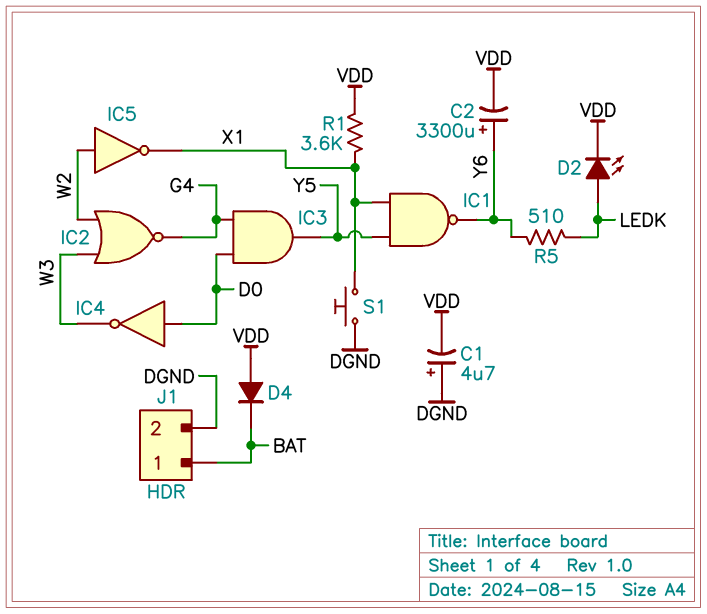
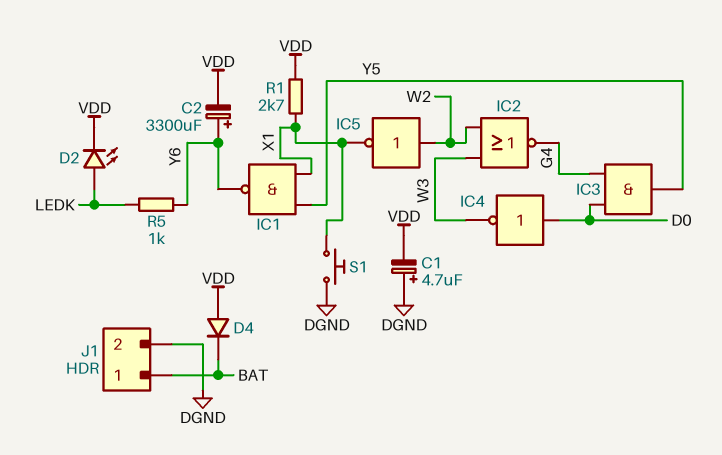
R1: 3.6k (VDD, X1) -> 2.7k (VDD, X1)
R5: 510 (LEDK, Y6) -> 1k (LEDK, Y6)

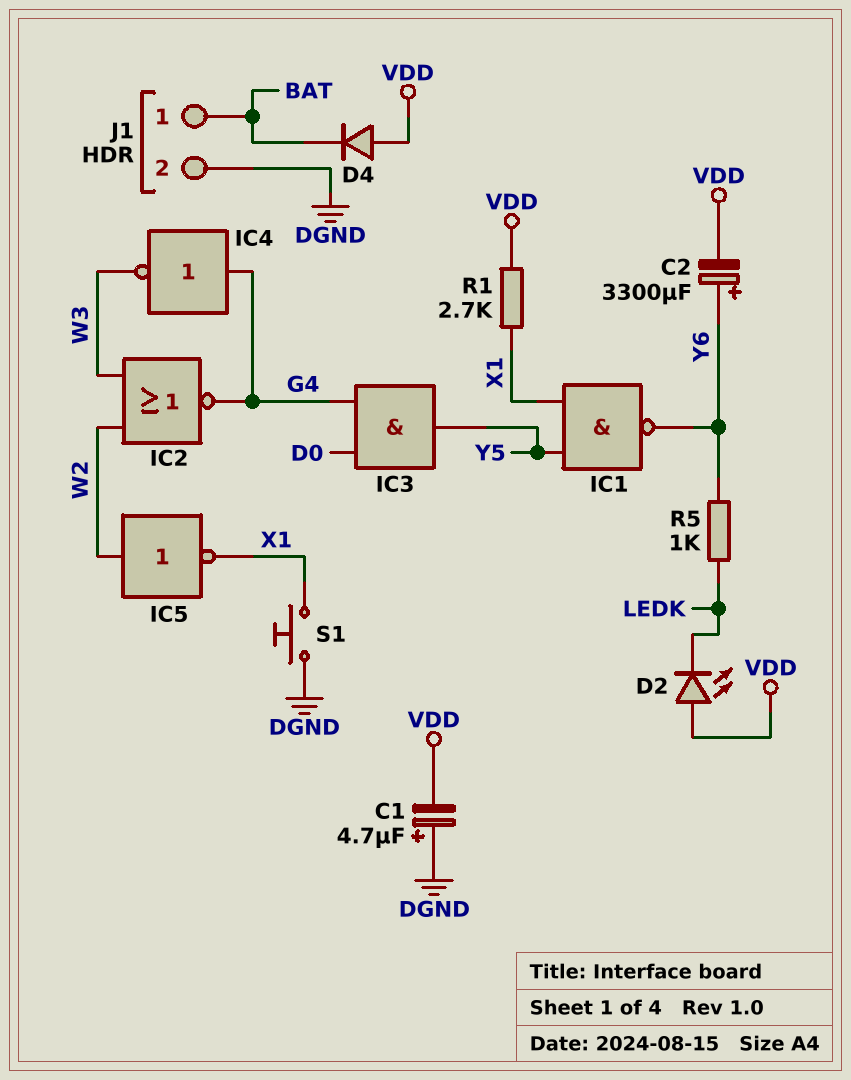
D2: LED (A LEDK, K VDD) -> LED (A VDD, K LEDK)
IC4: NOT (in D0, out W3) -> NOT (in G4, out W3)

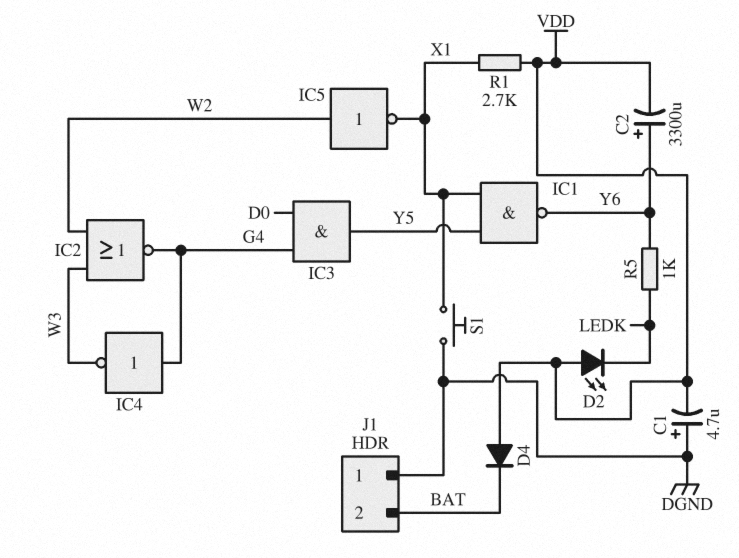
J1 pin 1: BAT -> DGND
J1 pin 2: DGND -> BAT

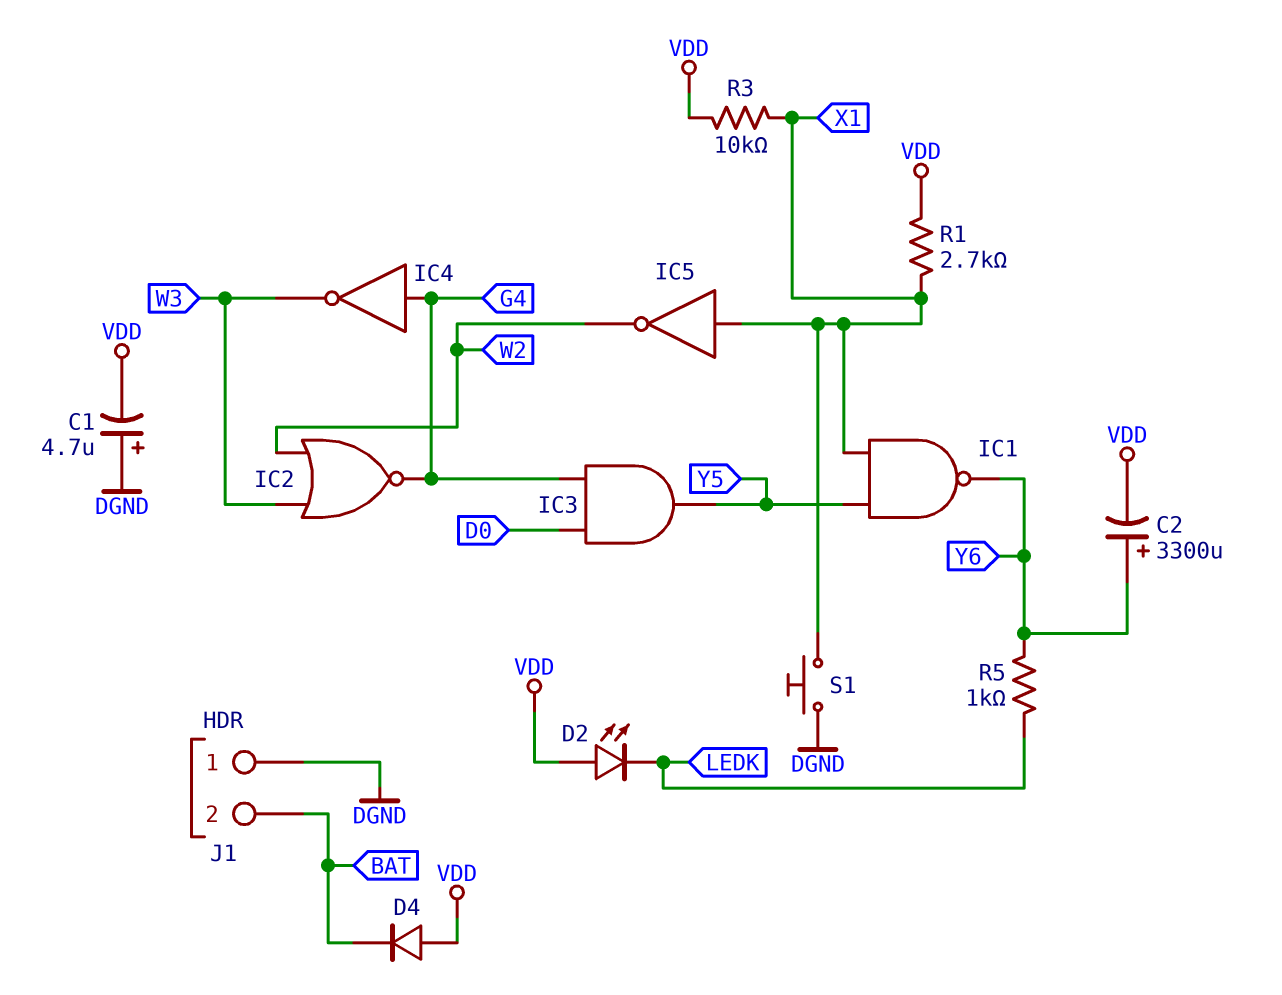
IC5: NOT (in W2, out X1) -> NOT (in X1, out W2)
R3: none -> 10k (VDD, X1)

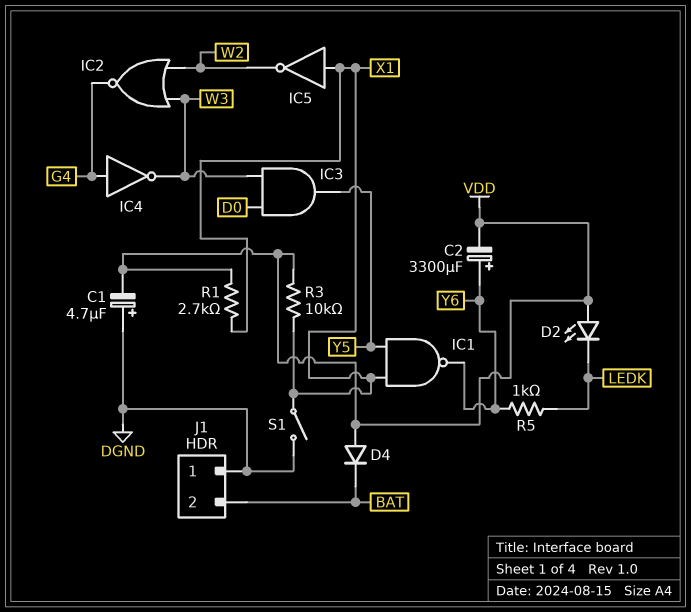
IC3: AND (in D0, in G4, out Y5) -> AND (in D0, in W3, out Y5)
S1: button (DGND, X1) -> switch (DGND, X1)

